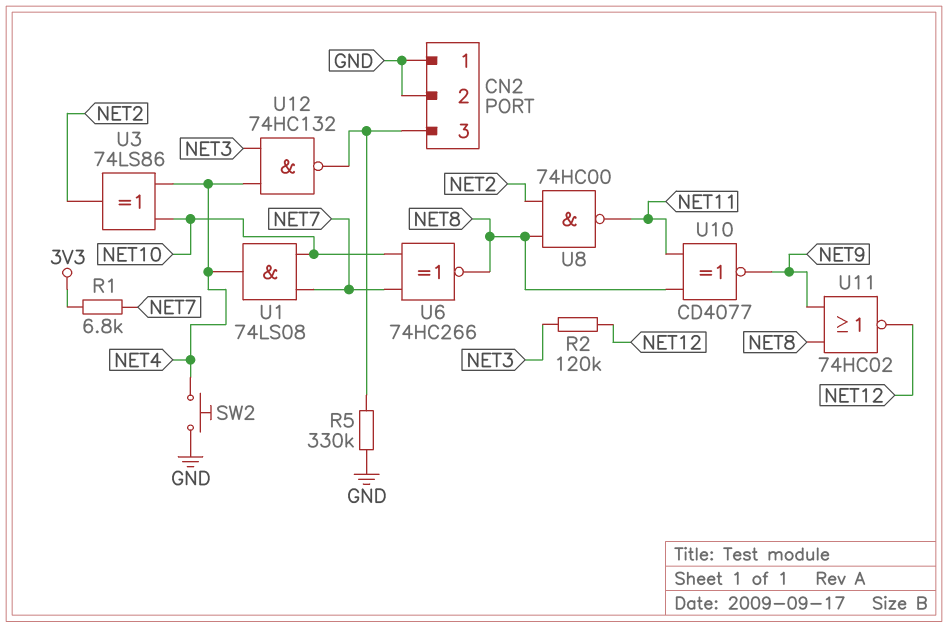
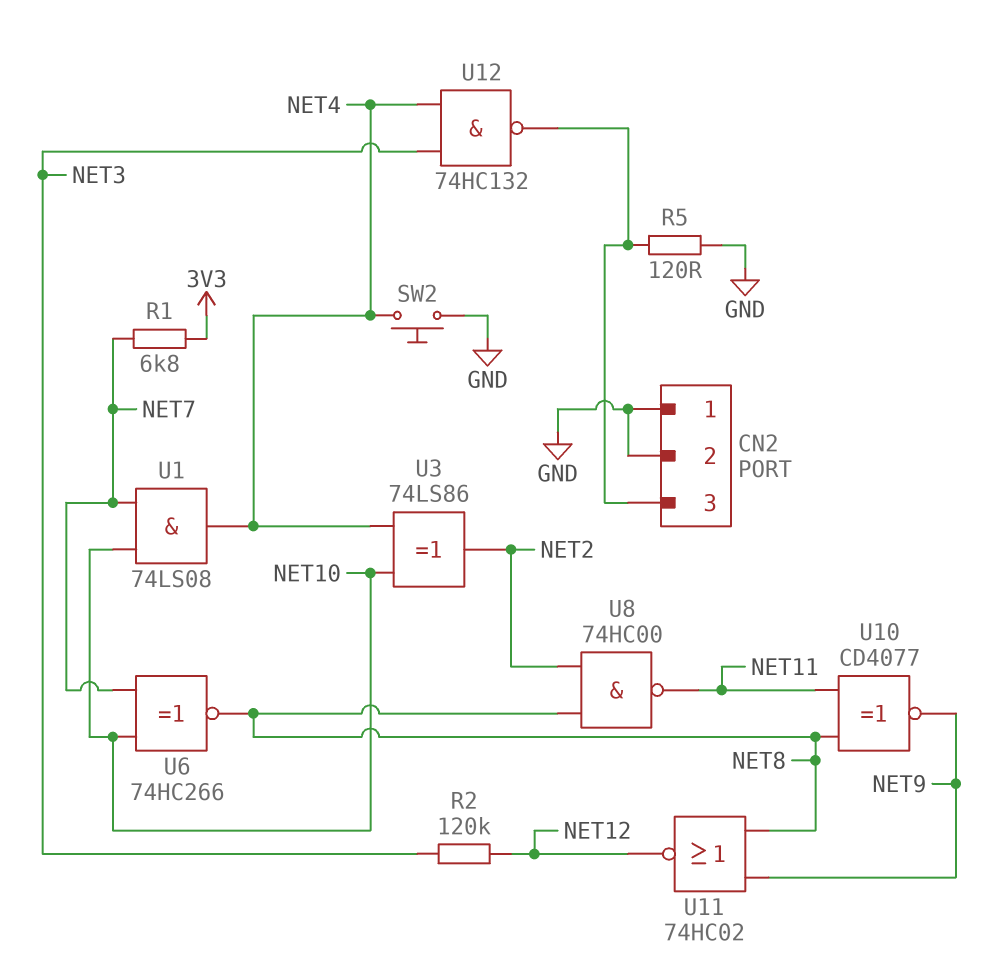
R5: 330k (CN2/3, GND) -> 120 (CN2/3, GND)

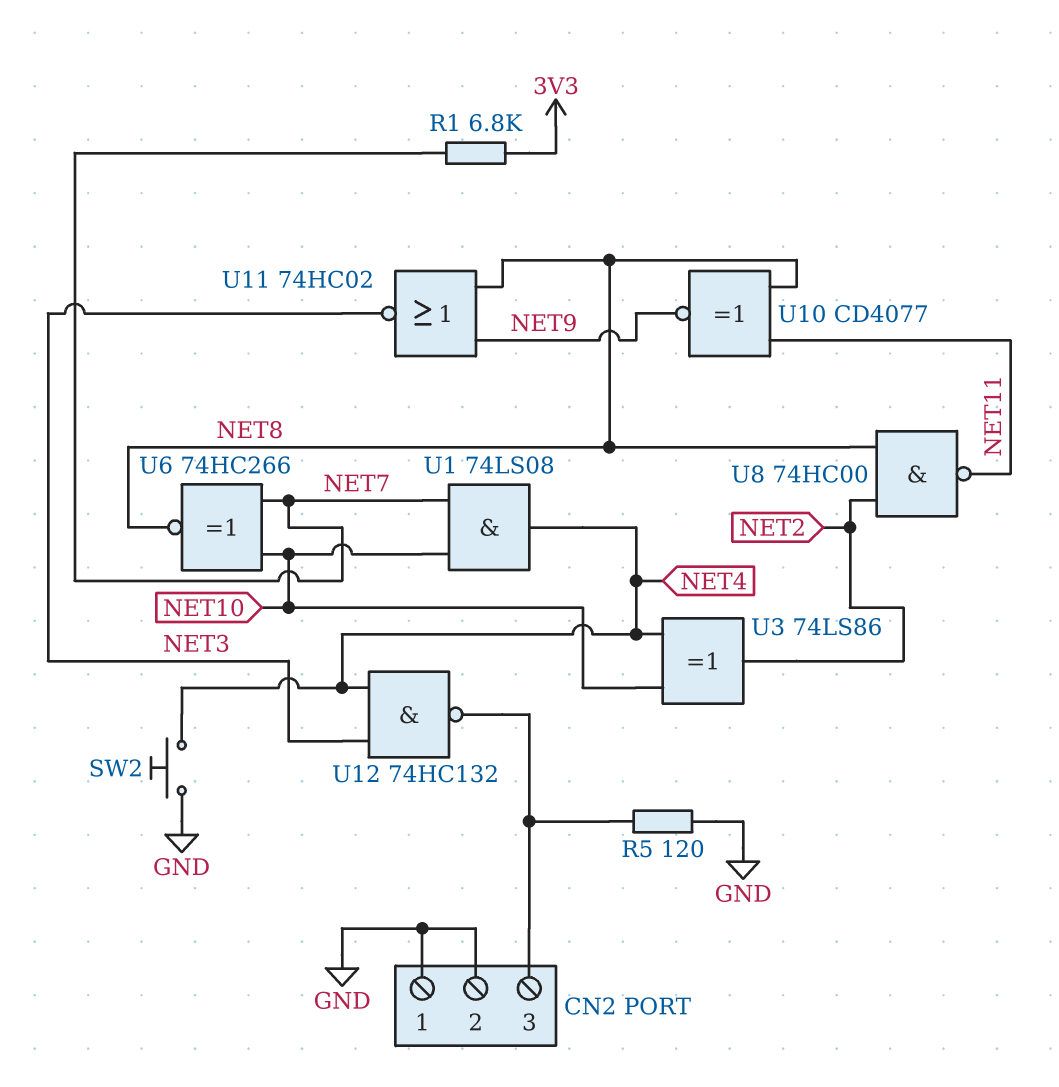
R2: 120k (NET3, NET12) -> none
U11: NOR 74HC02 (in NET8, in NET9, out NET12) -> NOR 74HC02 (in NET8, in NET9, out NET3)

